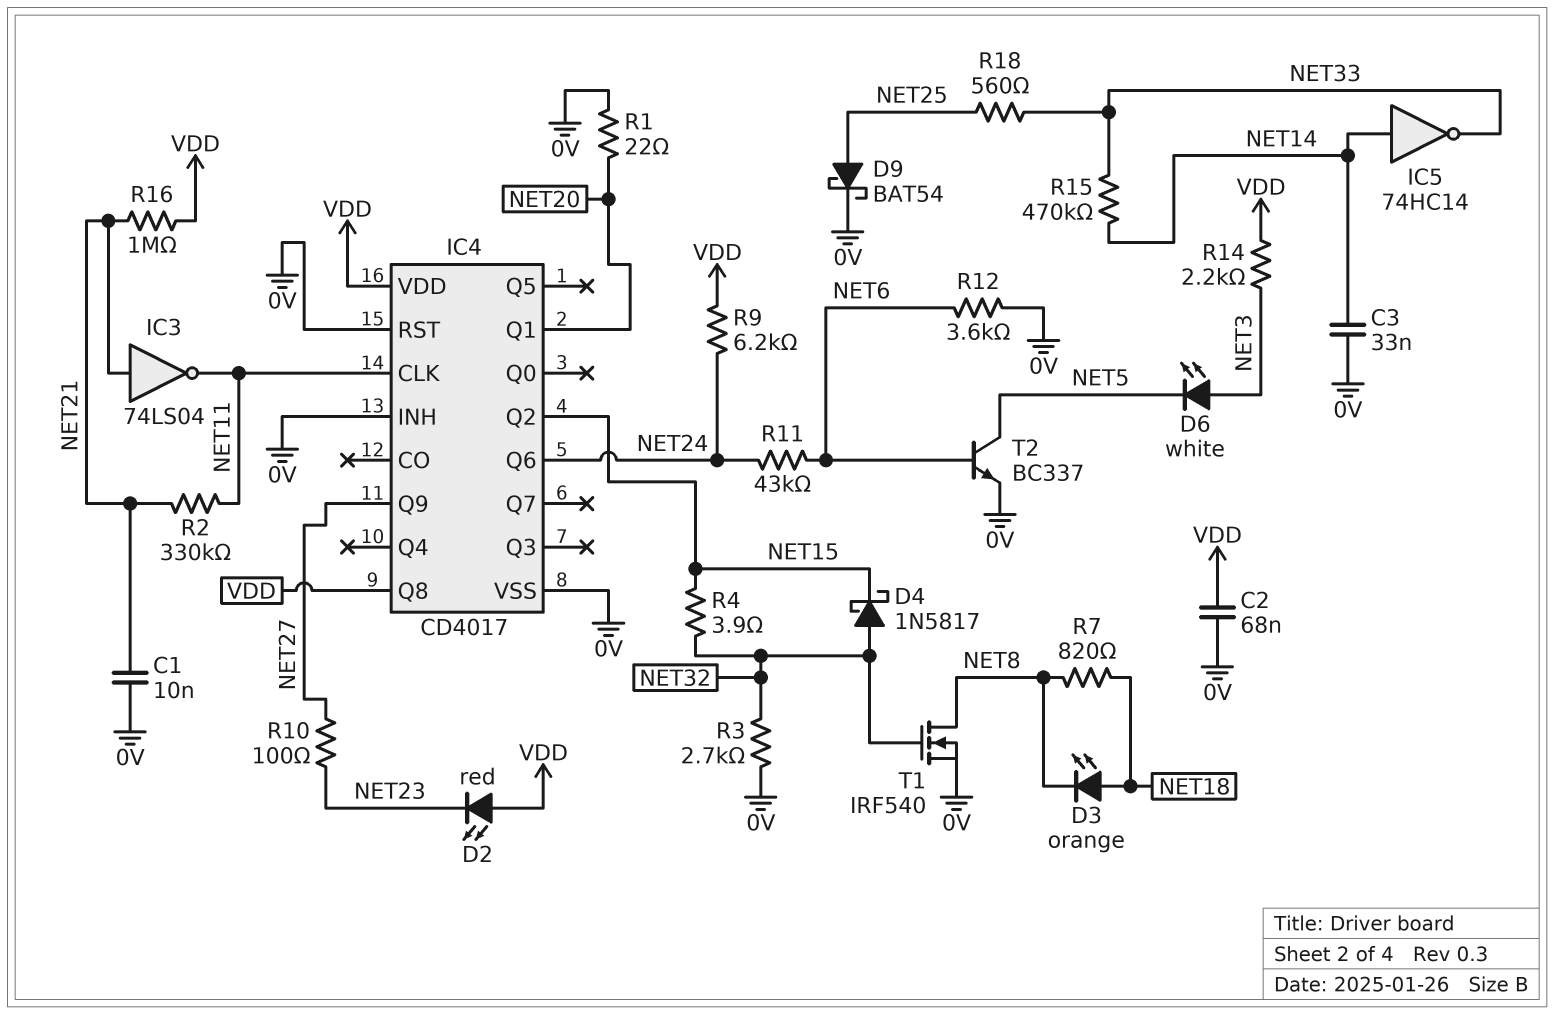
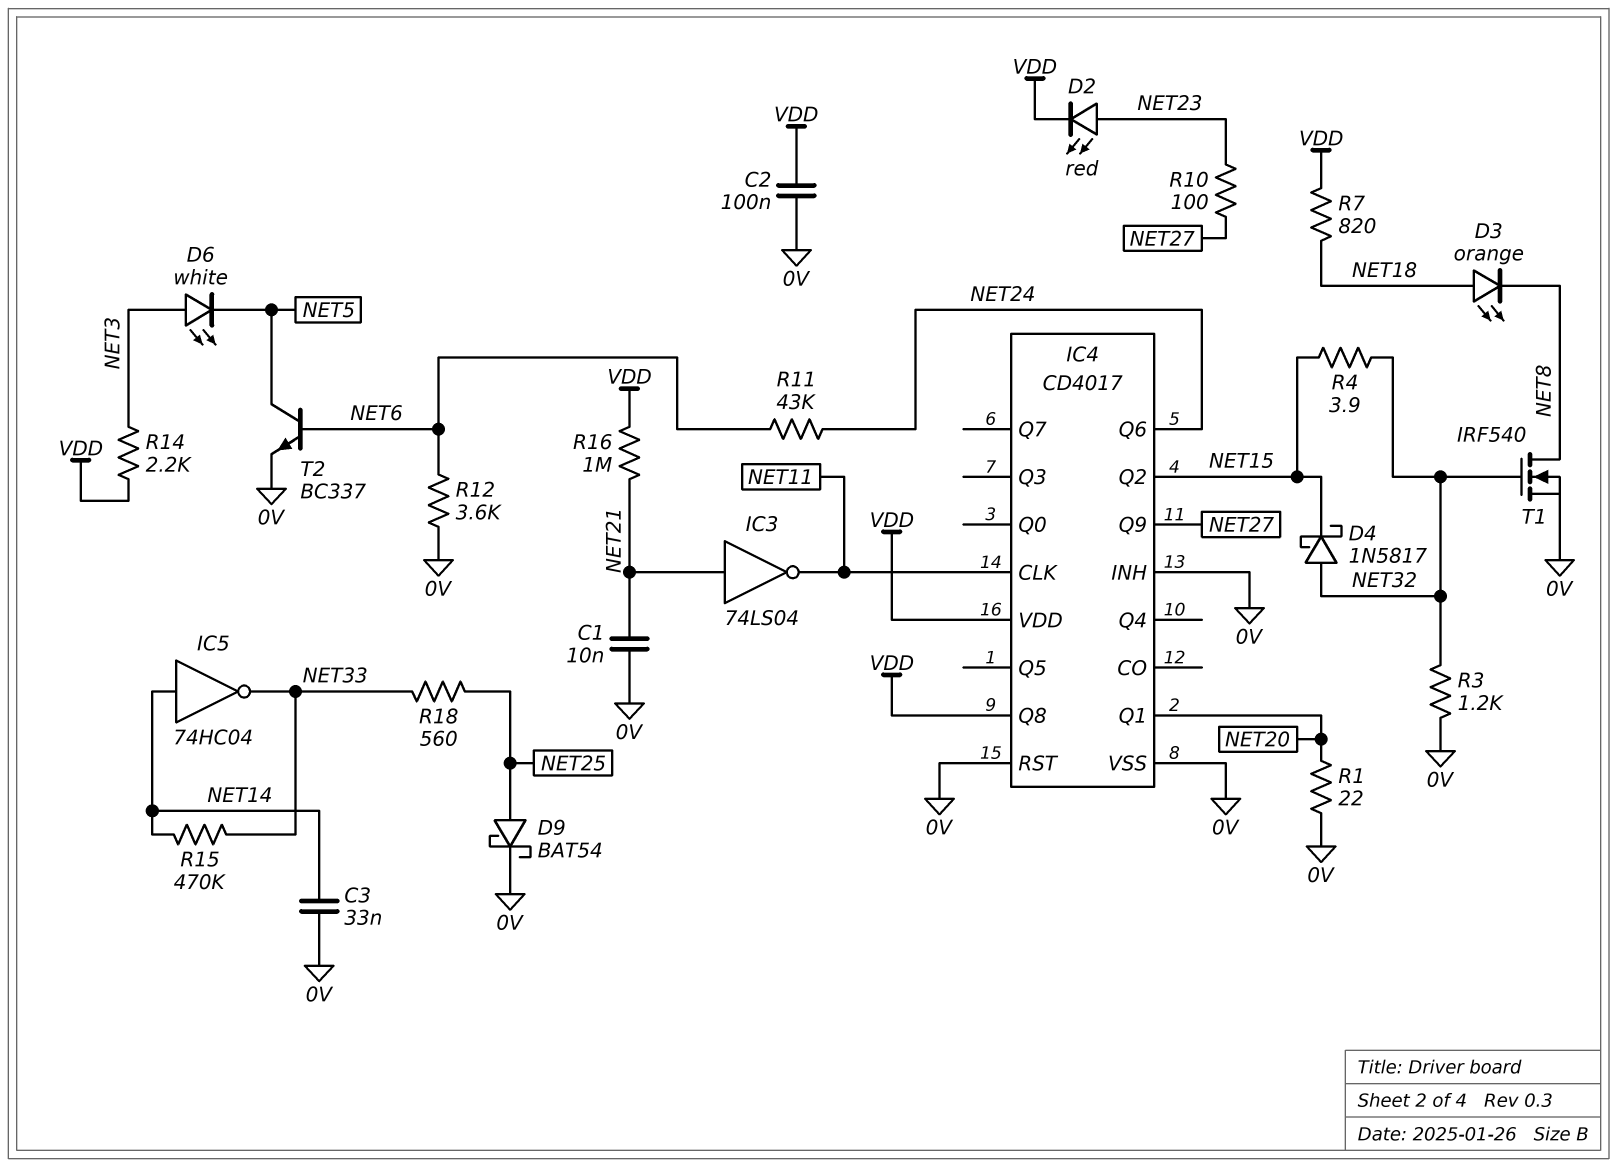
C2: 68nF (0V, VDD) -> 100nF (0V, VDD)
D2: LED red (A VDD, K NET23) -> LED red (A NET23, K VDD)
IC5: NOT 74HC14 (in NET14, out NET33) -> NOT 74HC04 (in NET14, out NET33)
R2: 330k (NET11, NET21) -> none
R3: 2.7k (0V, NET32) -> 1.2k (0V, NET32)
R7: 820 (NET8, NET18) -> 820 (NET18, VDD)
R9: 6.2k (NET24, VDD) -> none

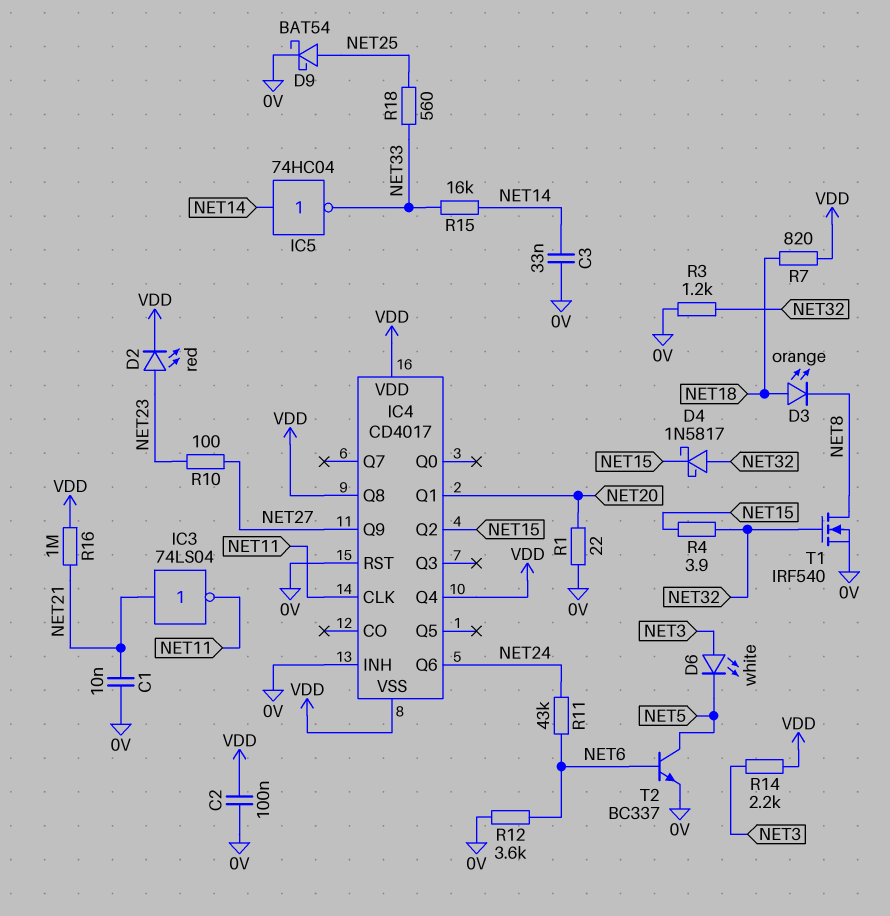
IC4 pin Q4: none -> VDD
IC4 pin VSS: 0V -> VDD
R15: 470k (NET14, NET33) -> 16k (NET14, NET33)

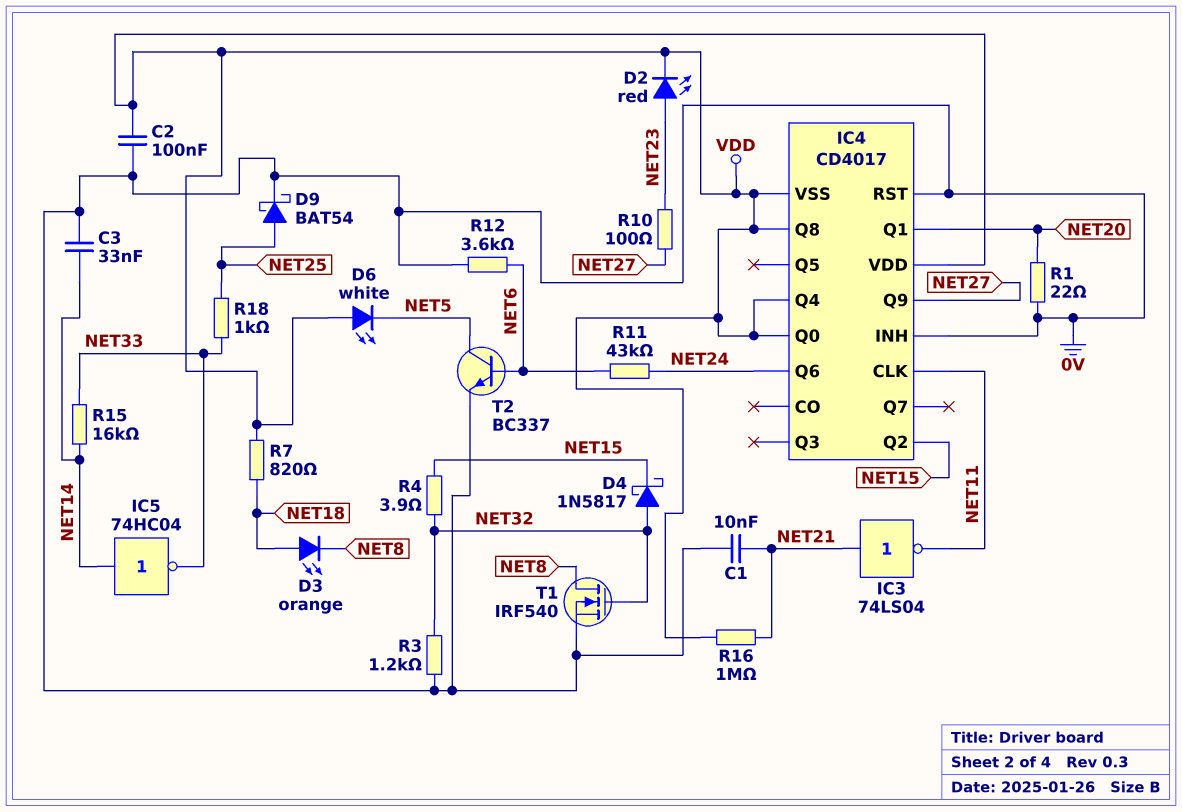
D6: LED white (A NET3, K NET5) -> LED white (A VDD, K NET5)
IC4 pin Q0: none -> VDD
R14: 2.2k (NET3, VDD) -> none
R18: 560 (NET25, NET33) -> 1k (NET25, NET33)

